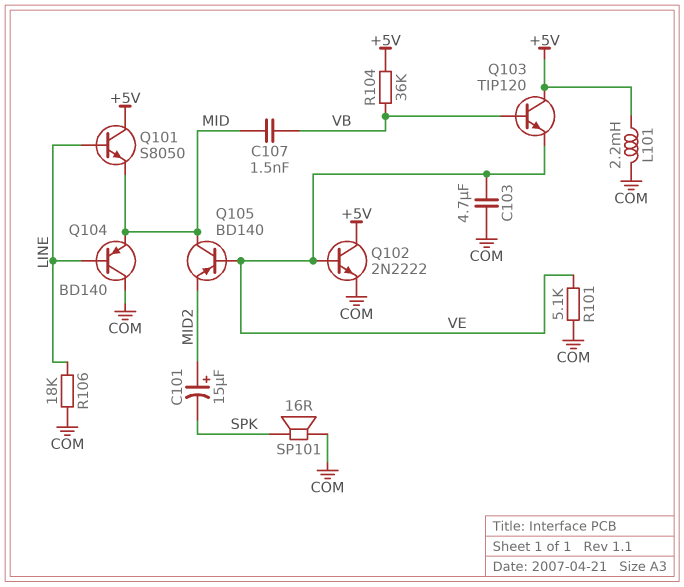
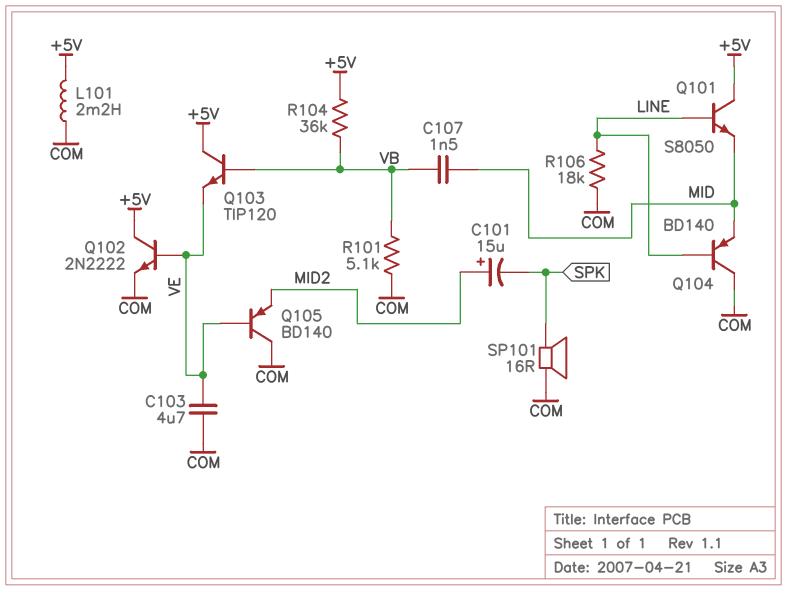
Q105: PNP BD140 (B VE, C MID, E MID2) -> PNP BD140 (B VE, C COM, E MID2)
R101: 5.1k (COM, VE) -> 5.1k (COM, VB)

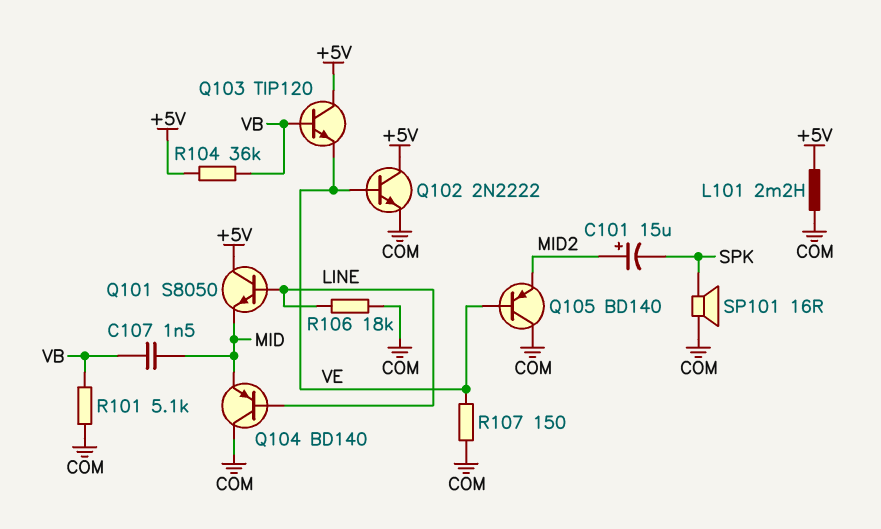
C103: 4.7uF (COM, VE) -> none
R107: none -> 150 (COM, VE)

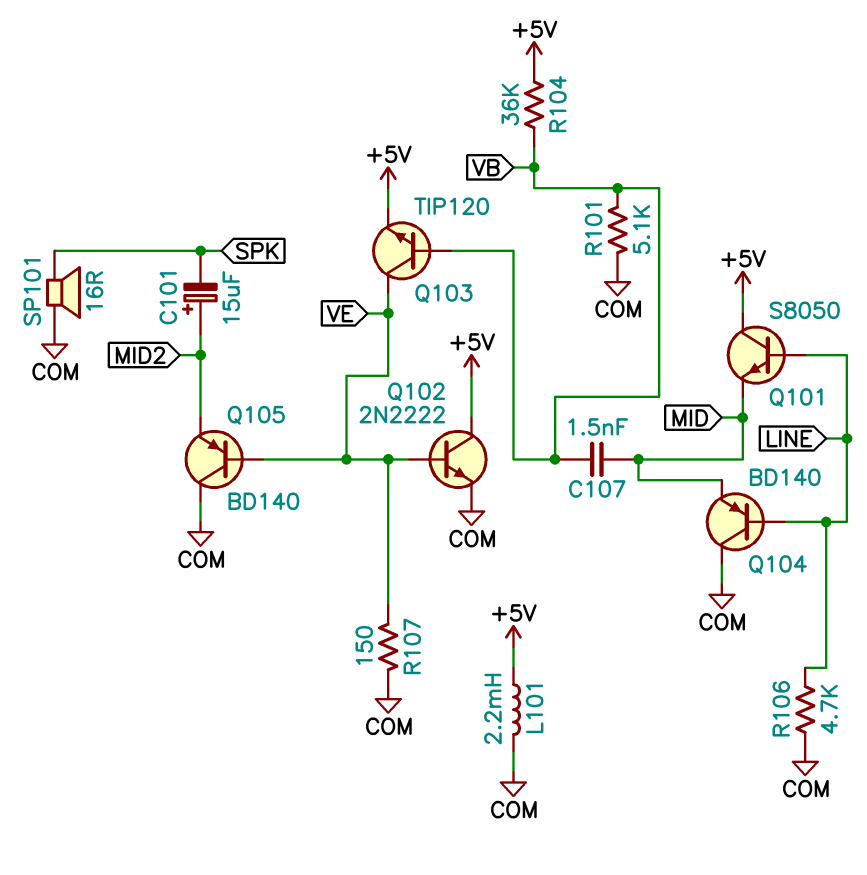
Q103: NPN TIP120 (B VB, C +5V, E VE) -> NPN TIP120 (B VB, C VE, E +5V)
R106: 18k (COM, LINE) -> 4.7k (COM, LINE)

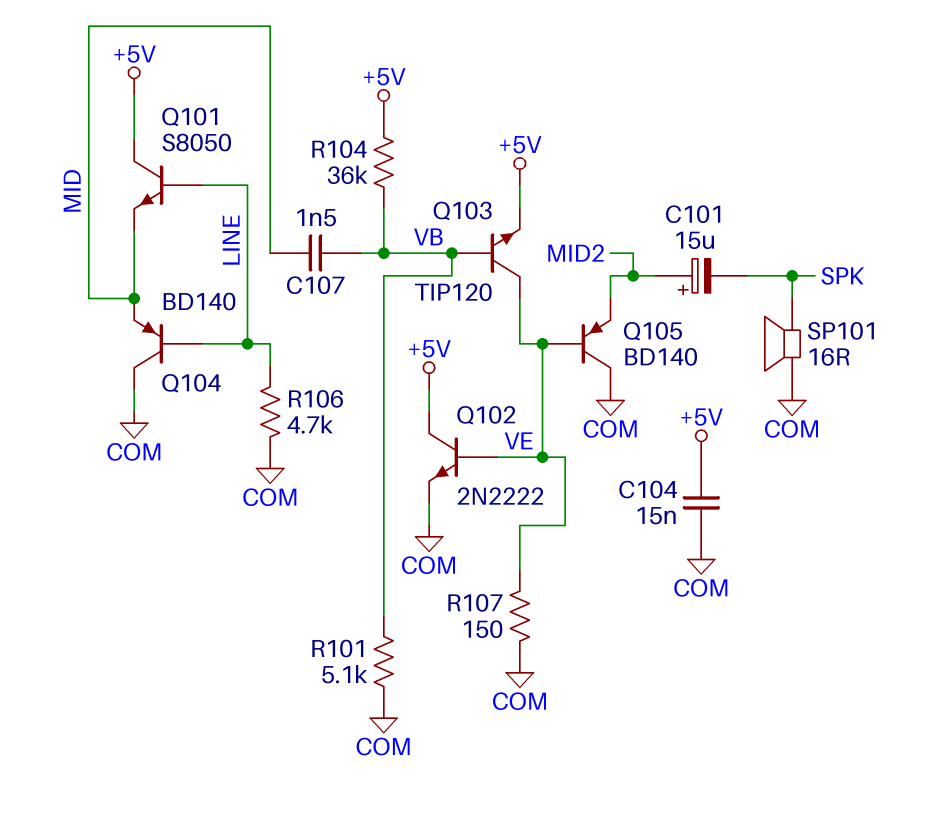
C104: none -> 15nF (+5V, COM)
L101: 2.2mH (+5V, COM) -> none

